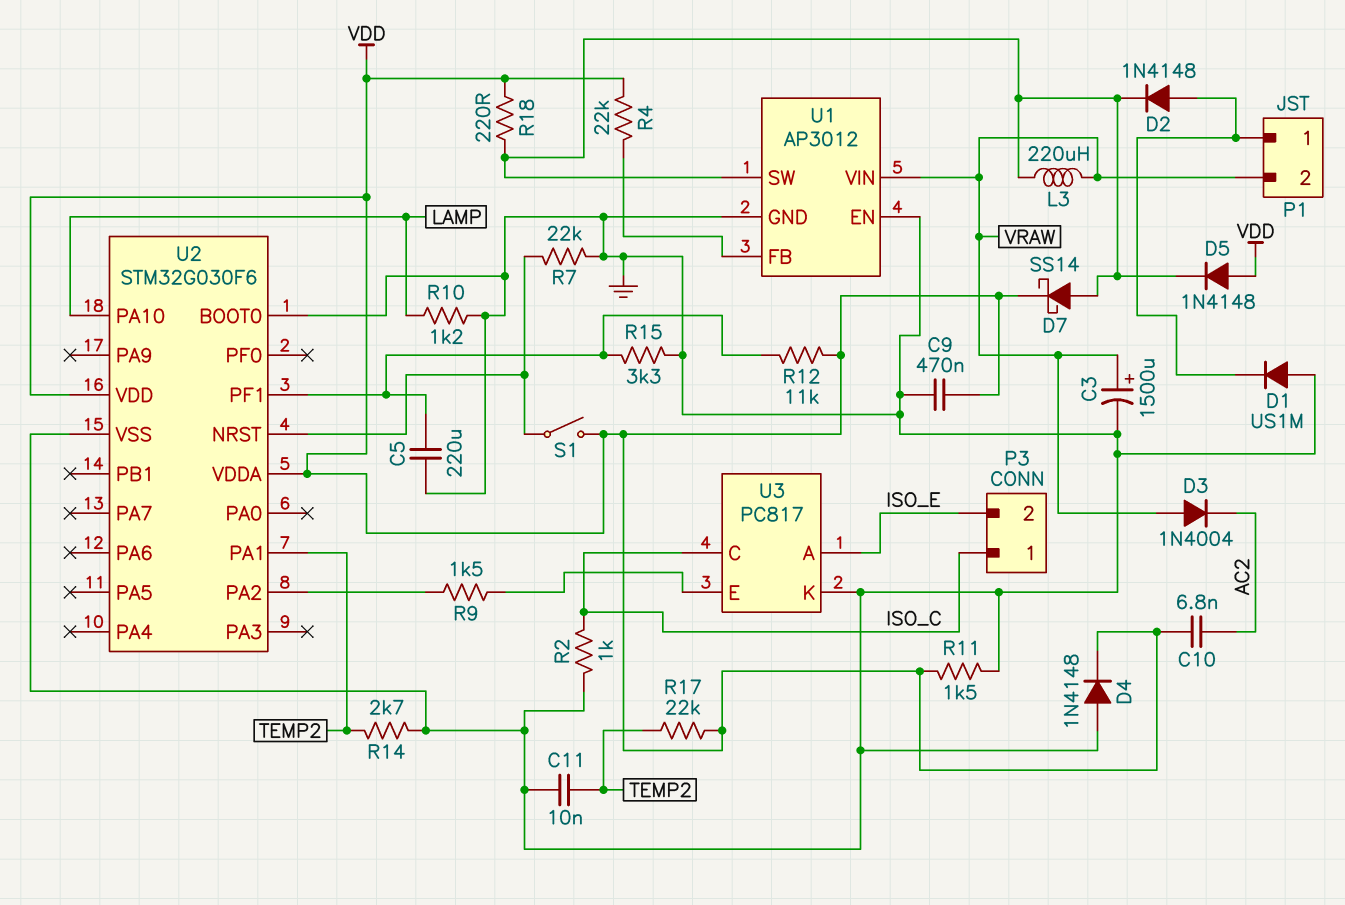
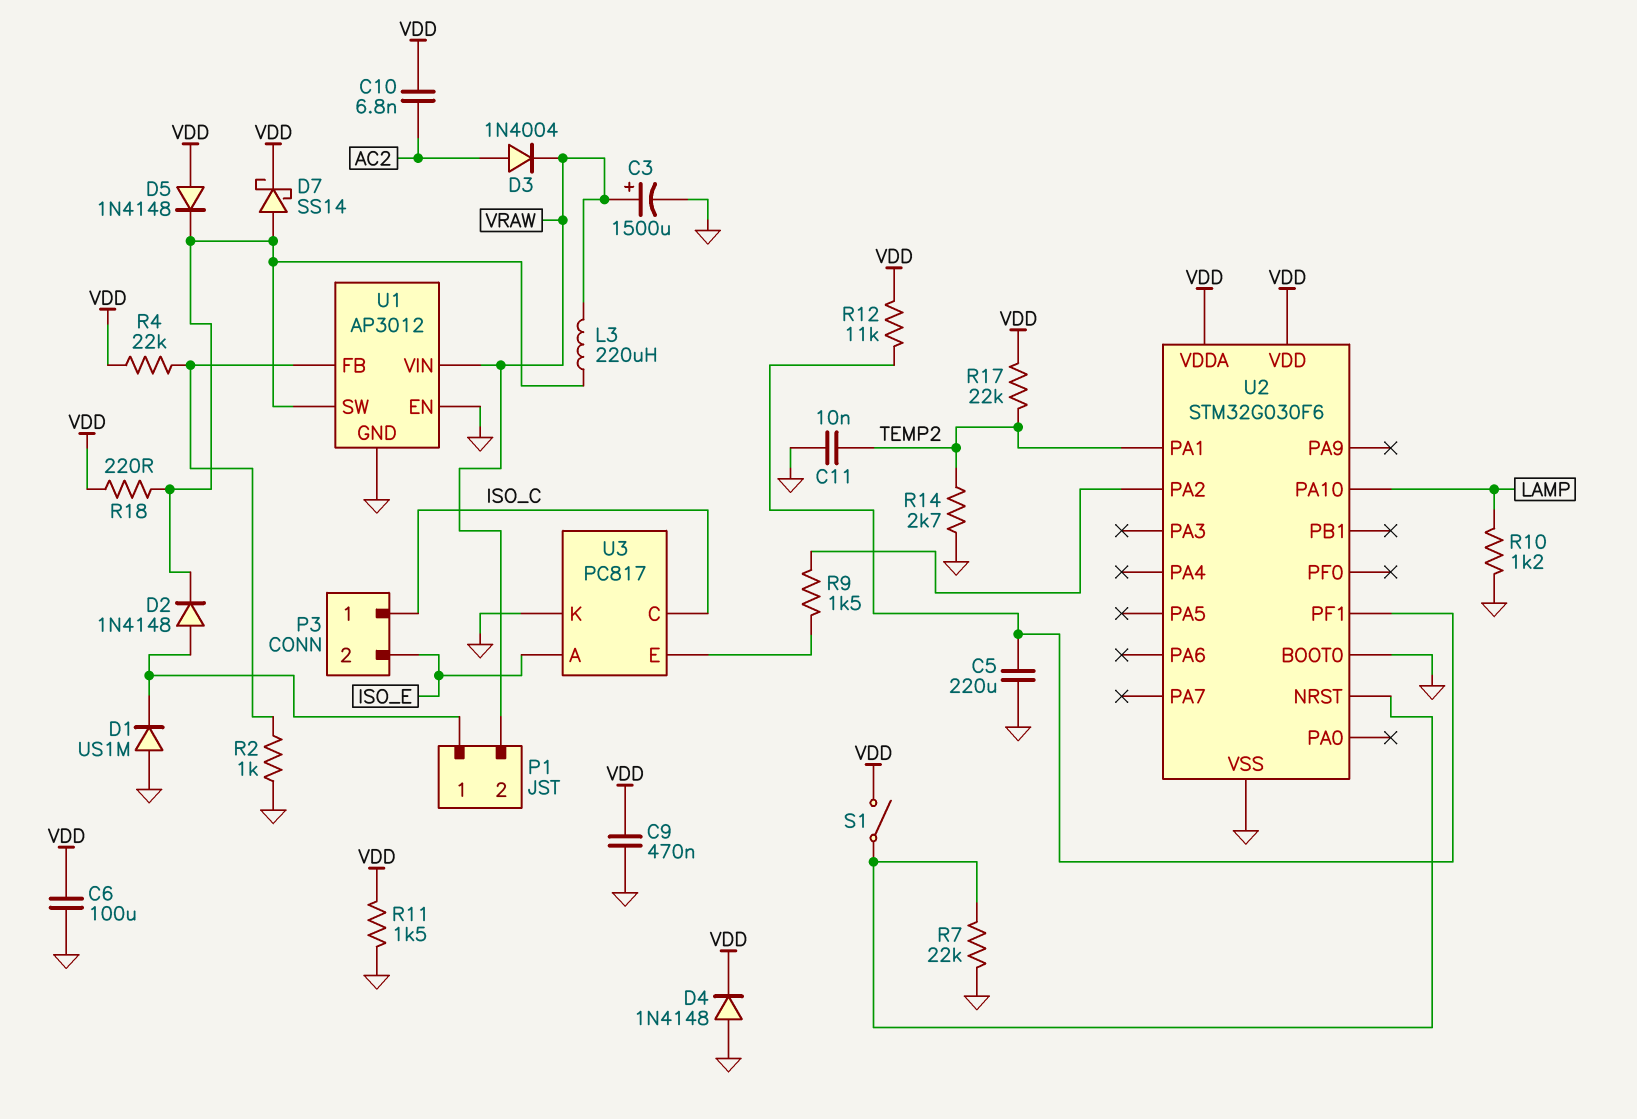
C6: none -> 100uF (GND, VDD)
D3: diode 1N4004 (A VRAW, K AC2) -> diode 1N4004 (A AC2, K VRAW)
R2: 1k (GND, ISO_C) -> 1k (GND, U1/FB)
R15: 3.3k (GND, U2/PF1) -> none

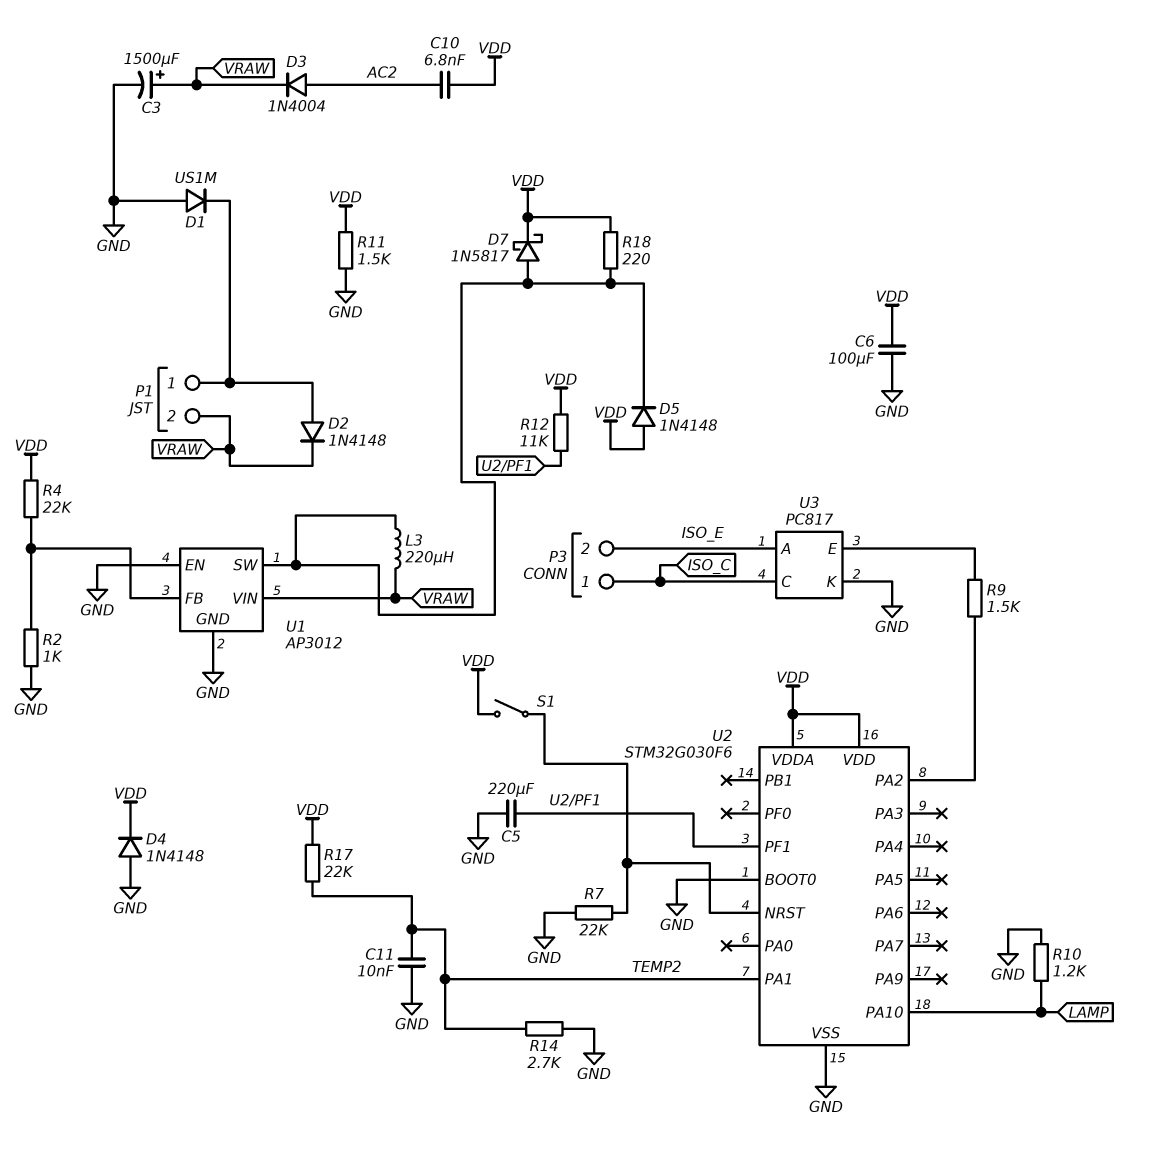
C9: 470nF (GND, VDD) -> none
D2: diode 1N4148 (A P1/1, K U1/SW) -> diode 1N4148 (A P1/1, K VRAW)
D7: schottky SS14 (A U1/SW, K VDD) -> schottky 1N5817 (A U1/SW, K VDD)

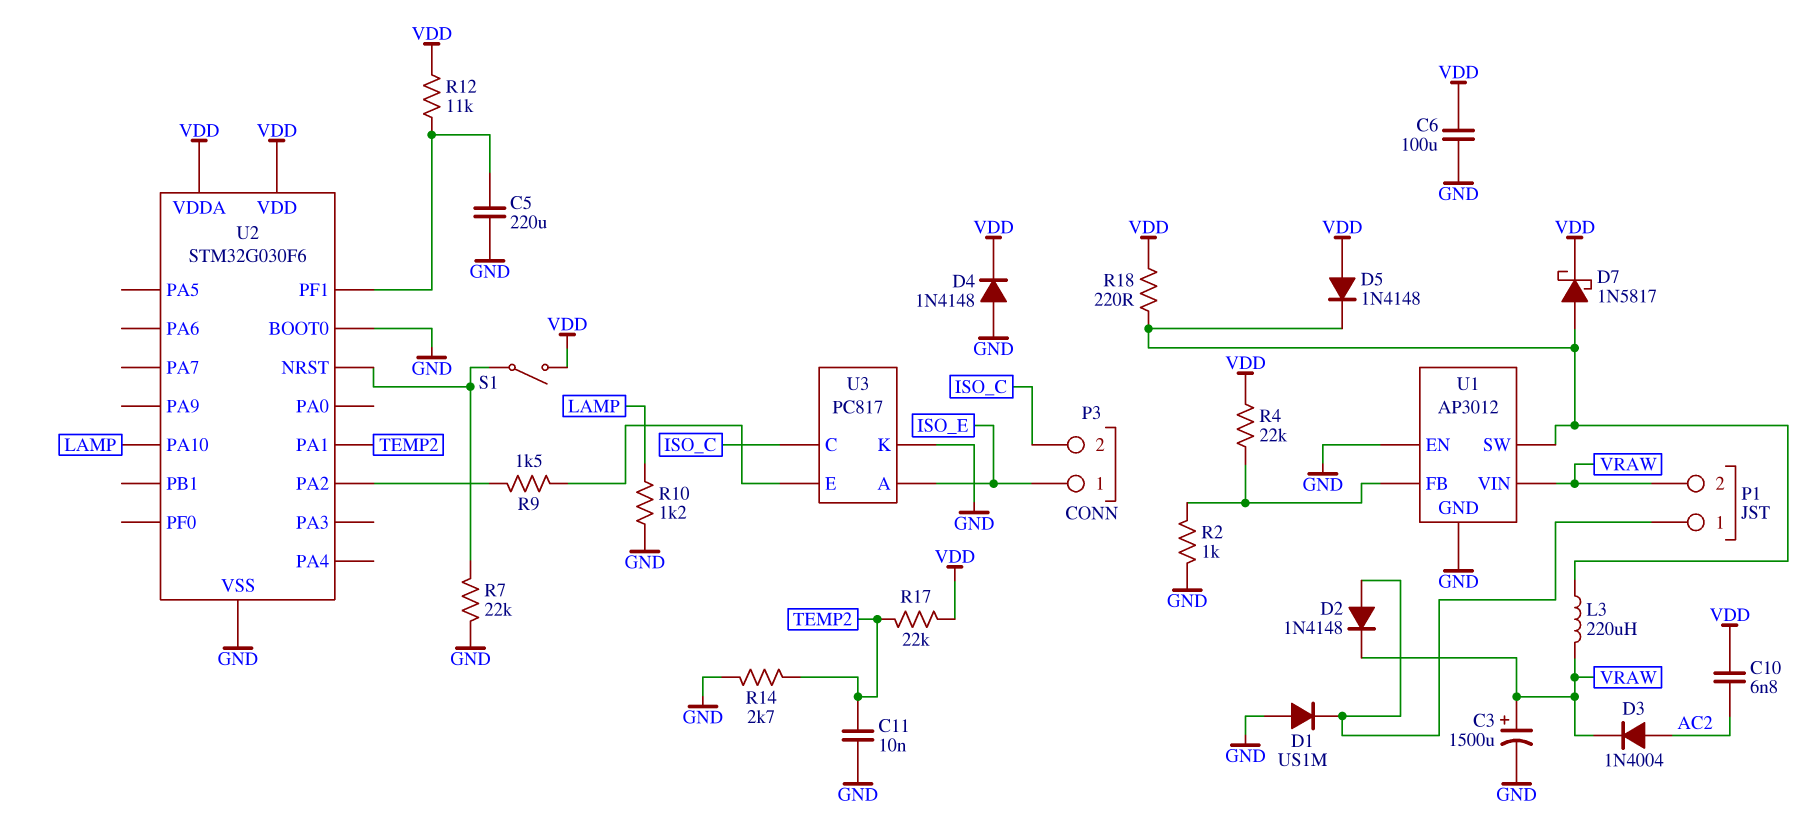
P3 pin 1: ISO_C -> ISO_E
P3 pin 2: ISO_E -> ISO_C
R11: 1.5k (GND, VDD) -> none

